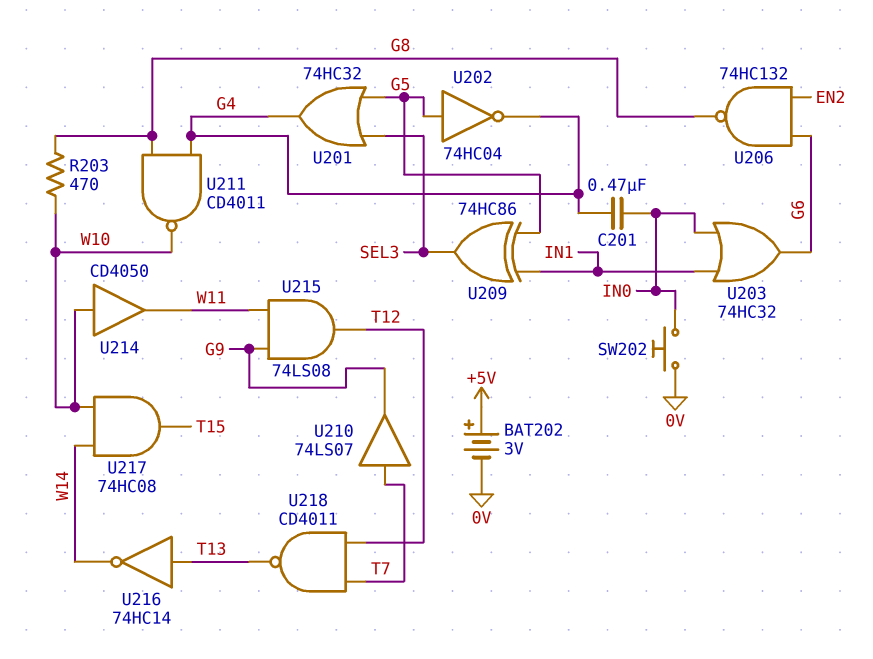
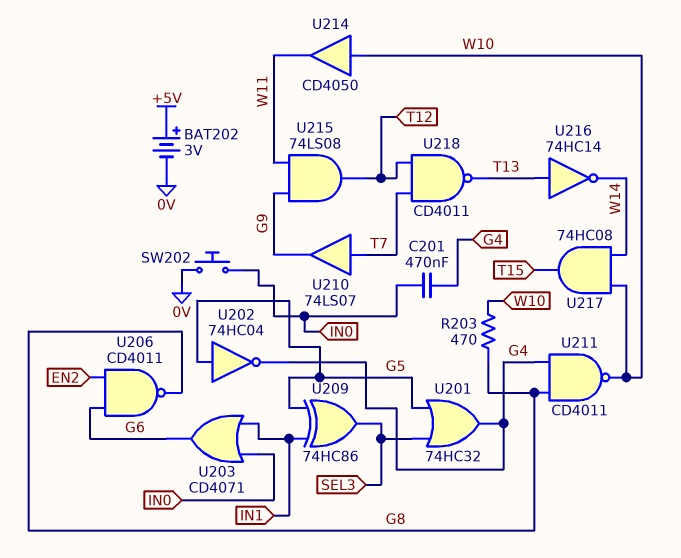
U203: OR 74HC32 (in IN0, in IN1, out G6) -> OR CD4071 (in IN0, in IN1, out G6)
U206: NAND 74HC132 (in EN2, in G6, out G8) -> NAND CD4011 (in EN2, in G6, out G8)

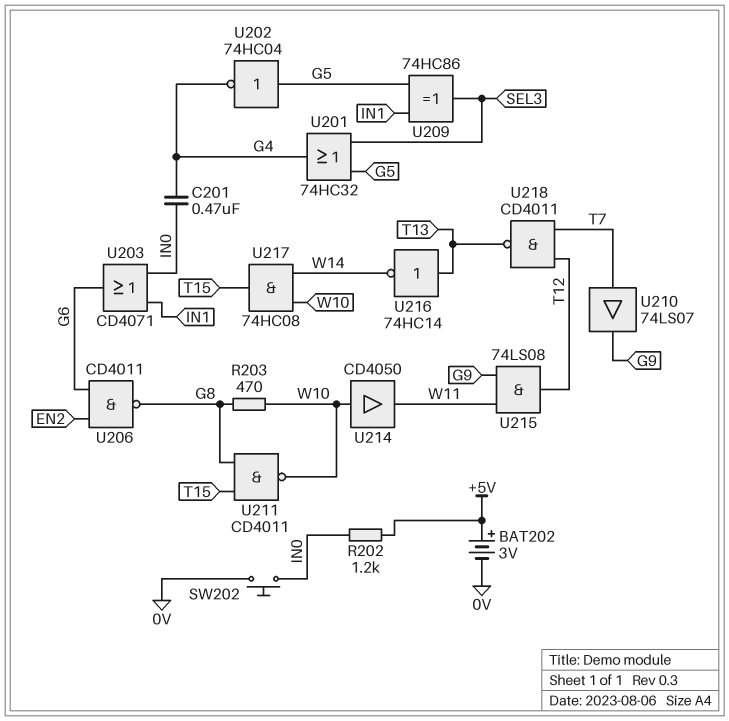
R202: none -> 1.2k (+5V, IN0)
U211: NAND CD4011 (in G4, in G8, out W10) -> NAND CD4011 (in G8, in T15, out W10)

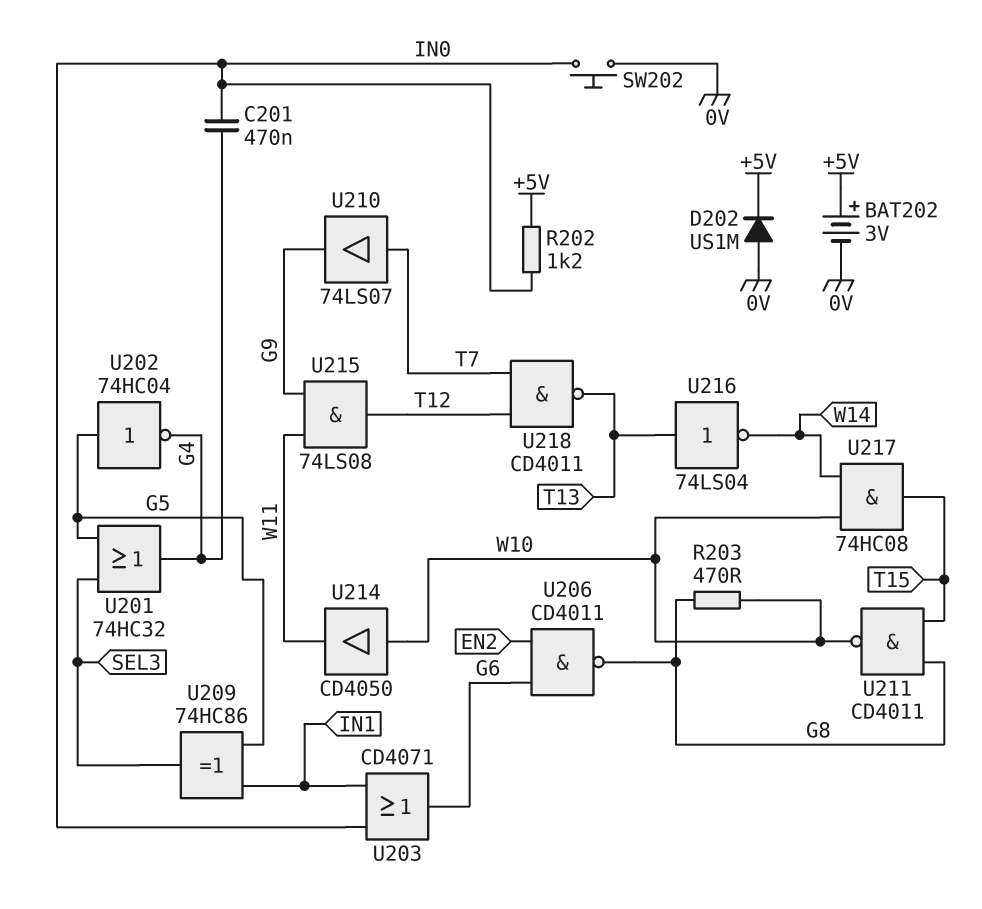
D202: none -> diode US1M (A 0V, K +5V)
U216: NOT 74HC14 (in T13, out W14) -> NOT 74LS04 (in T13, out W14)

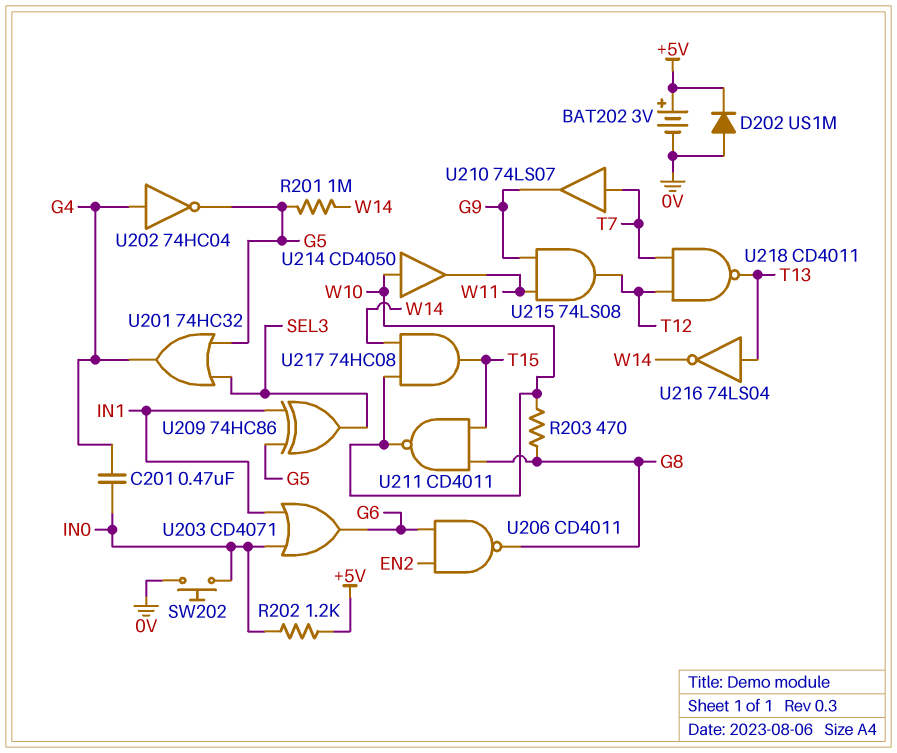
R201: none -> 1M (G5, W14)
U202: NOT 74HC04 (in G5, out G4) -> NOT 74HC04 (in G4, out G5)

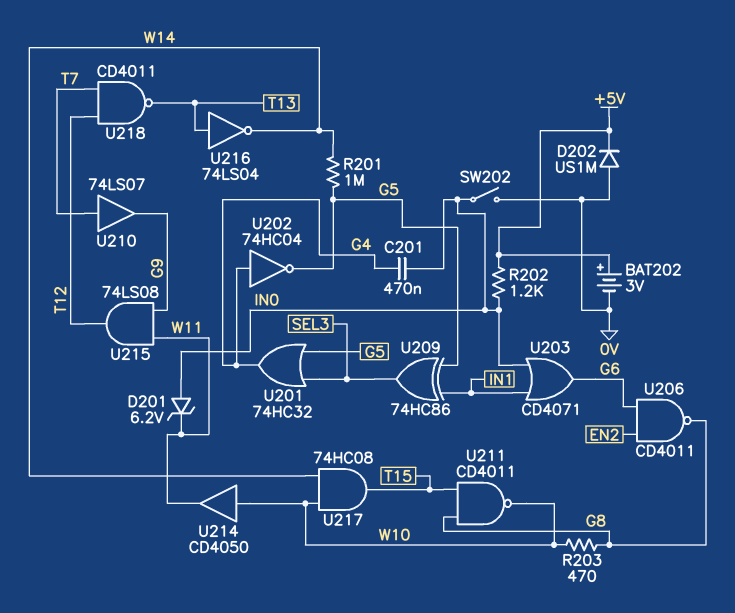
D201: none -> zener 6.2V (A IN0, K W11)
SW202: button (0V, IN0) -> switch (0V, IN0)

